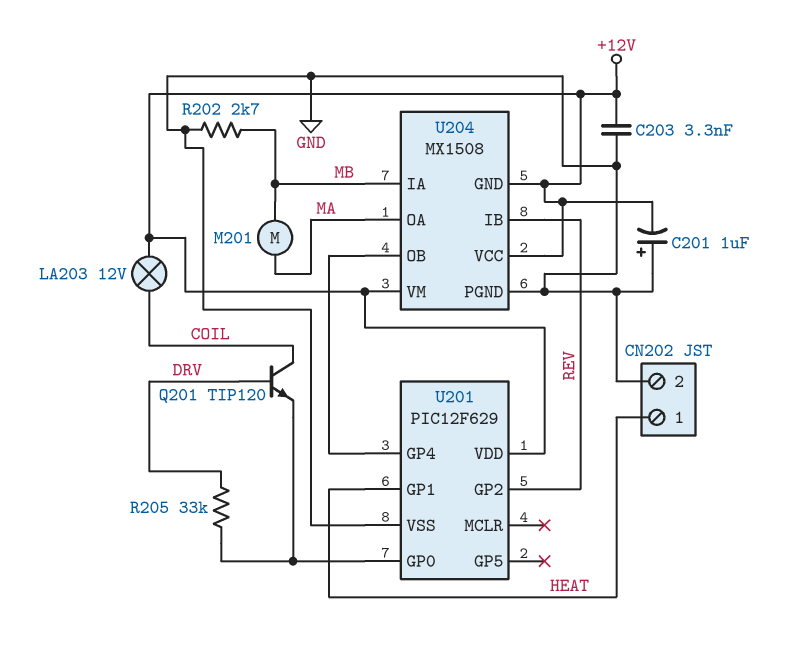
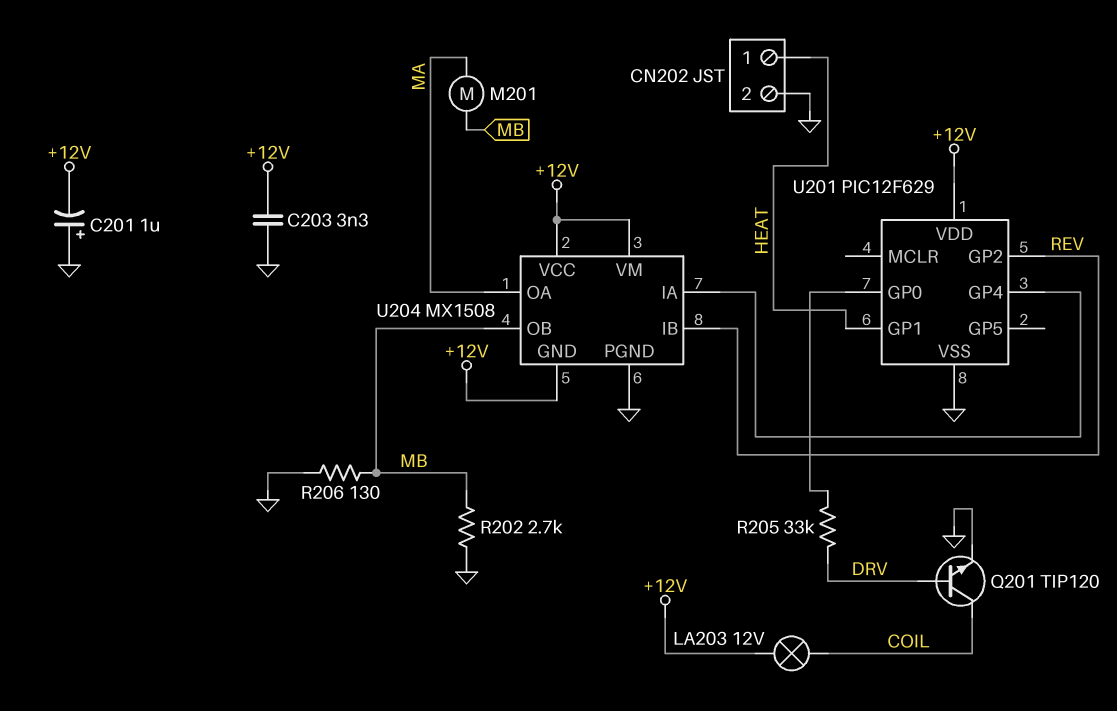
Q201: NPN TIP120 (B DRV, C COIL, E U201/GP0) -> NPN TIP120 (B DRV, C COIL, E GND)
R206: none -> 130 (GND, MB)
U204 pin IA: MB -> U201/GP4
U204 pin OB: U201/GP4 -> MB

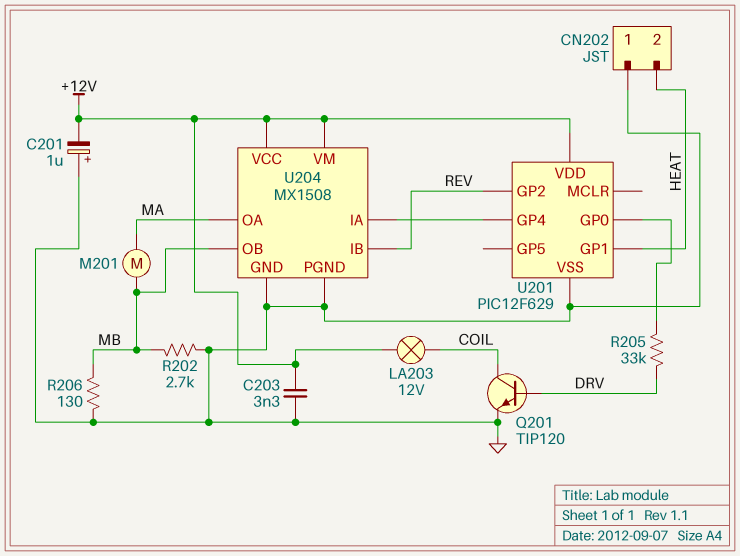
CN202 pin 1: HEAT -> GND
CN202 pin 2: GND -> HEAT
U204 pin GND: +12V -> GND

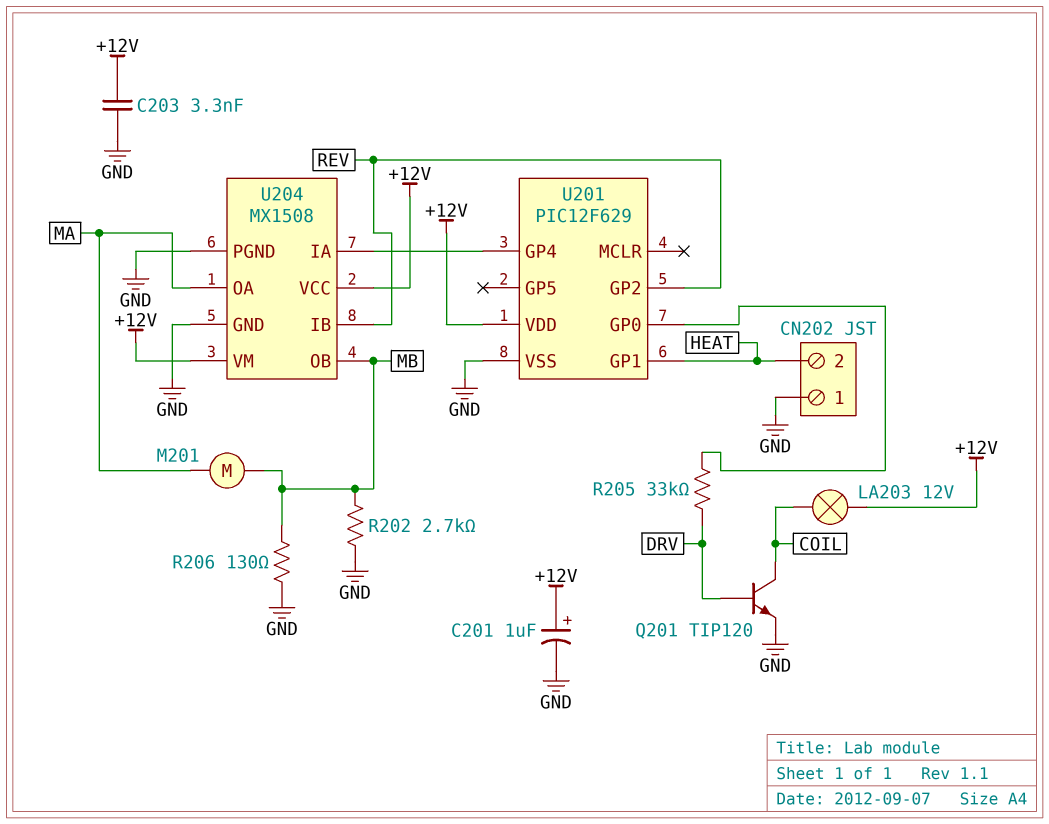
C201: 1uF (plus GND, minus +12V) -> 1uF (plus +12V, minus GND)

